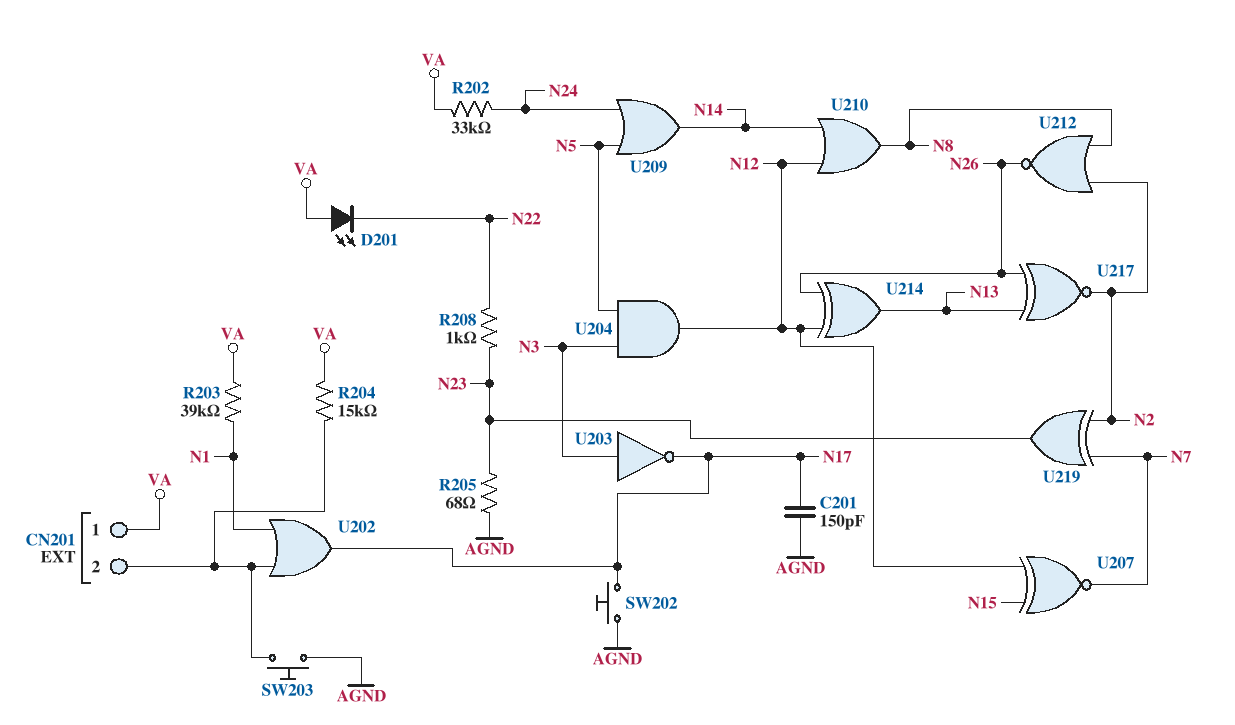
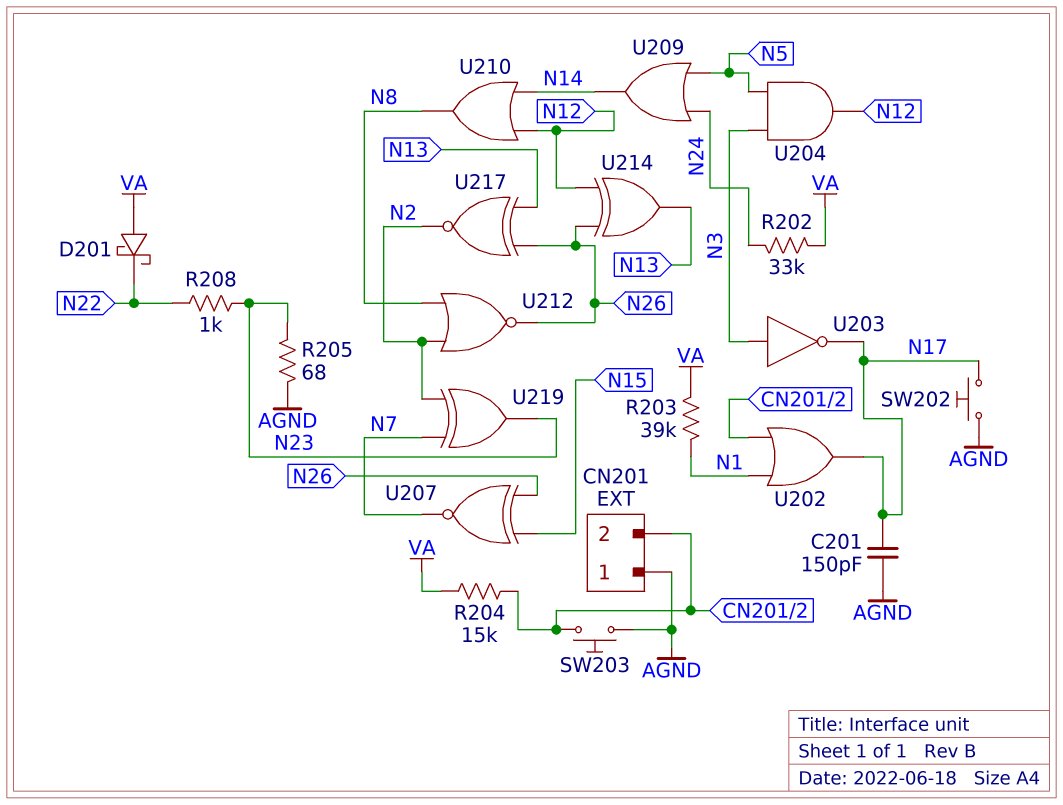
CN201 pin 1: VA -> AGND
D201: LED (A VA, K N22) -> schottky (A VA, K N22)
U207: XNOR (in N12, in N15, out N7) -> XNOR (in N15, in N26, out N7)

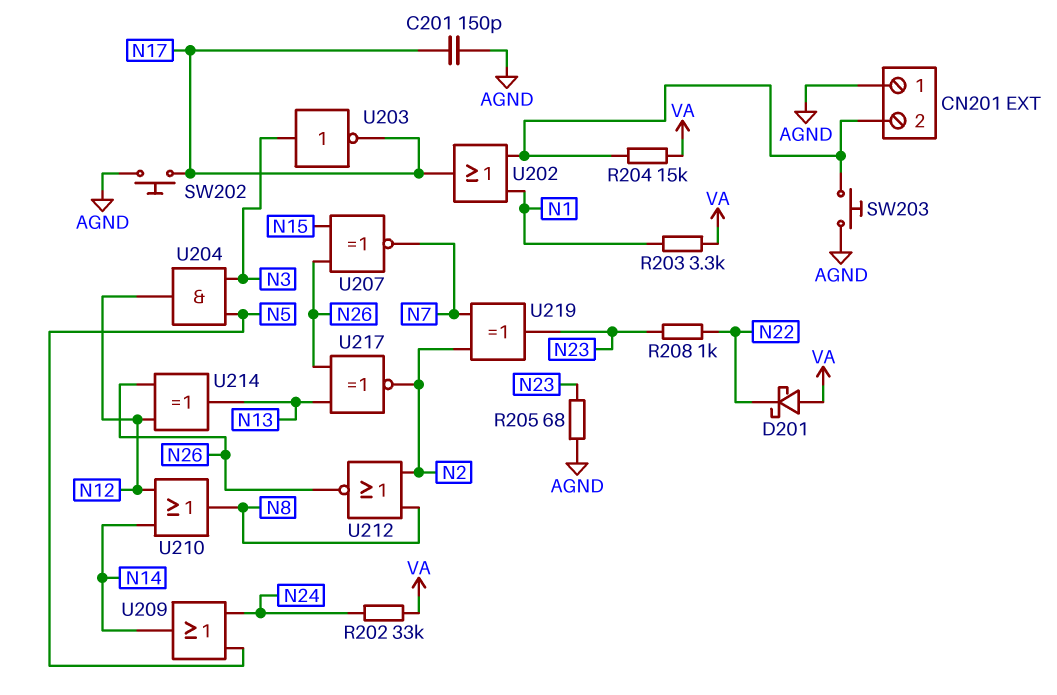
R203: 39k (N1, VA) -> 3.3k (N1, VA)

